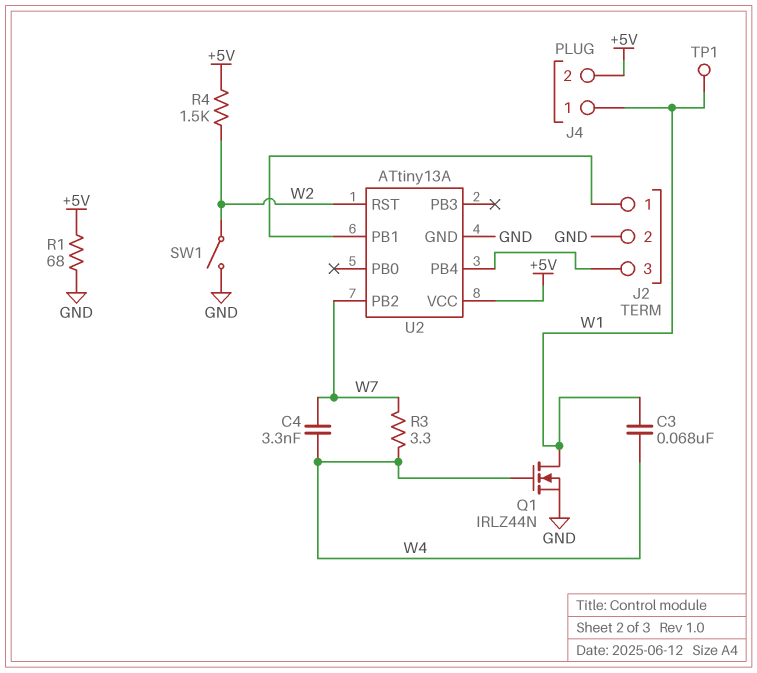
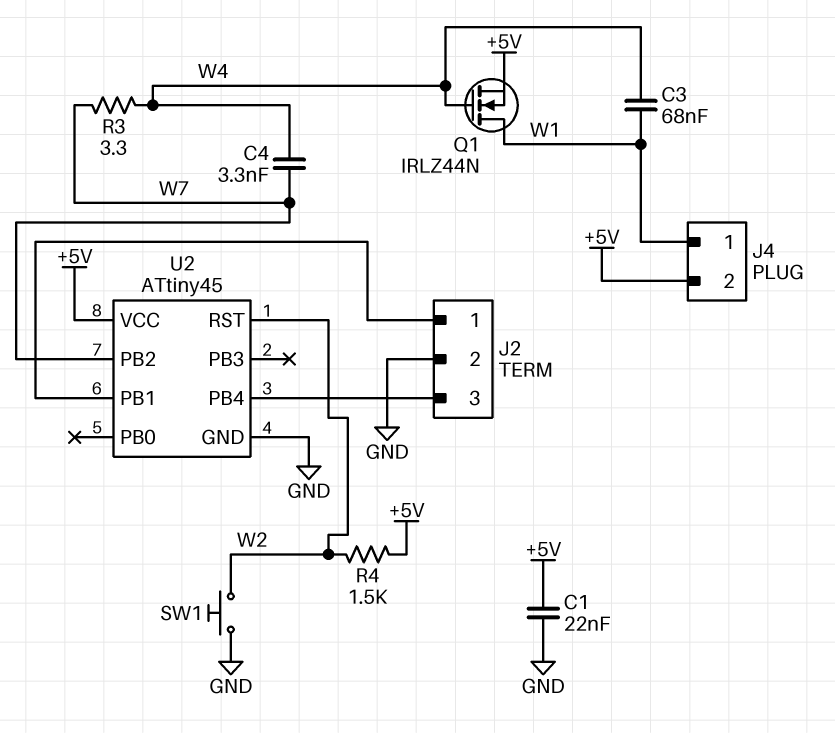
C1: none -> 22nF (+5V, GND)
Q1: NMOS IRLZ44N (G W4, D W1, S GND) -> NMOS IRLZ44N (G W4, D W1, S +5V)
R1: 68 (+5V, GND) -> none
SW1: switch (GND, W2) -> button (GND, W2)
TP1: test point (W1) -> none
U2: ATtiny13A -> ATtiny45

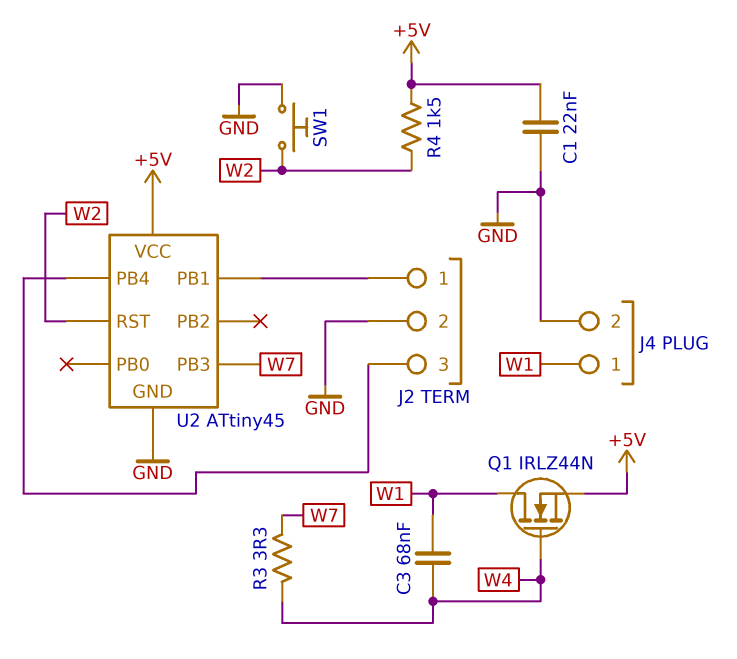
C4: 3.3nF (W4, W7) -> none
J4 pin 2: +5V -> GND
U2 pin PB2: W7 -> none
U2 pin PB3: none -> W7

